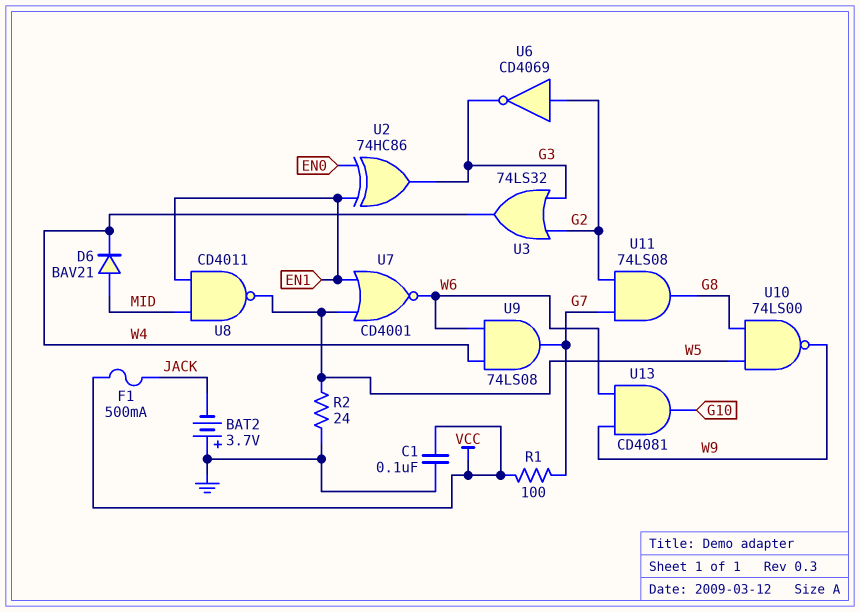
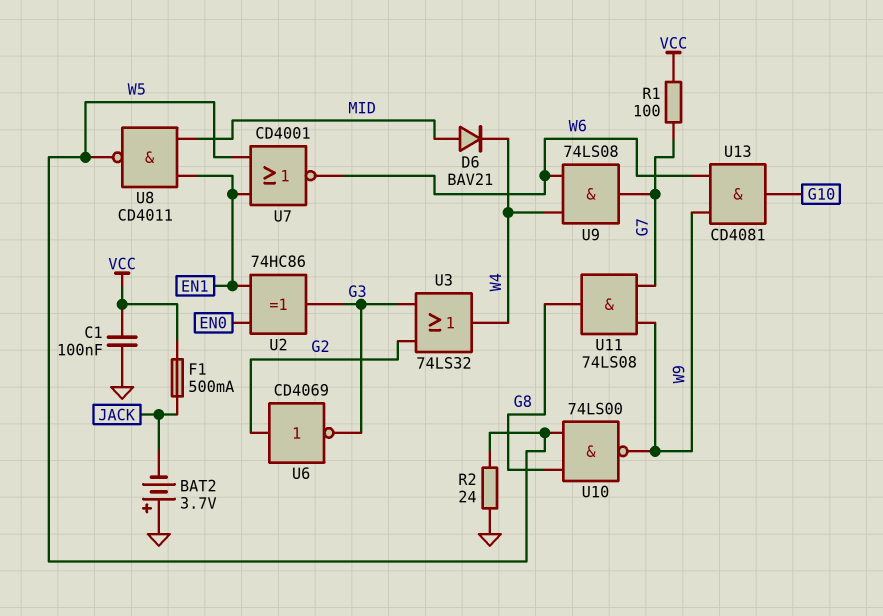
U11: AND 74LS08 (in G2, in G7, out G8) -> AND 74LS08 (in G7, in W9, out G8)

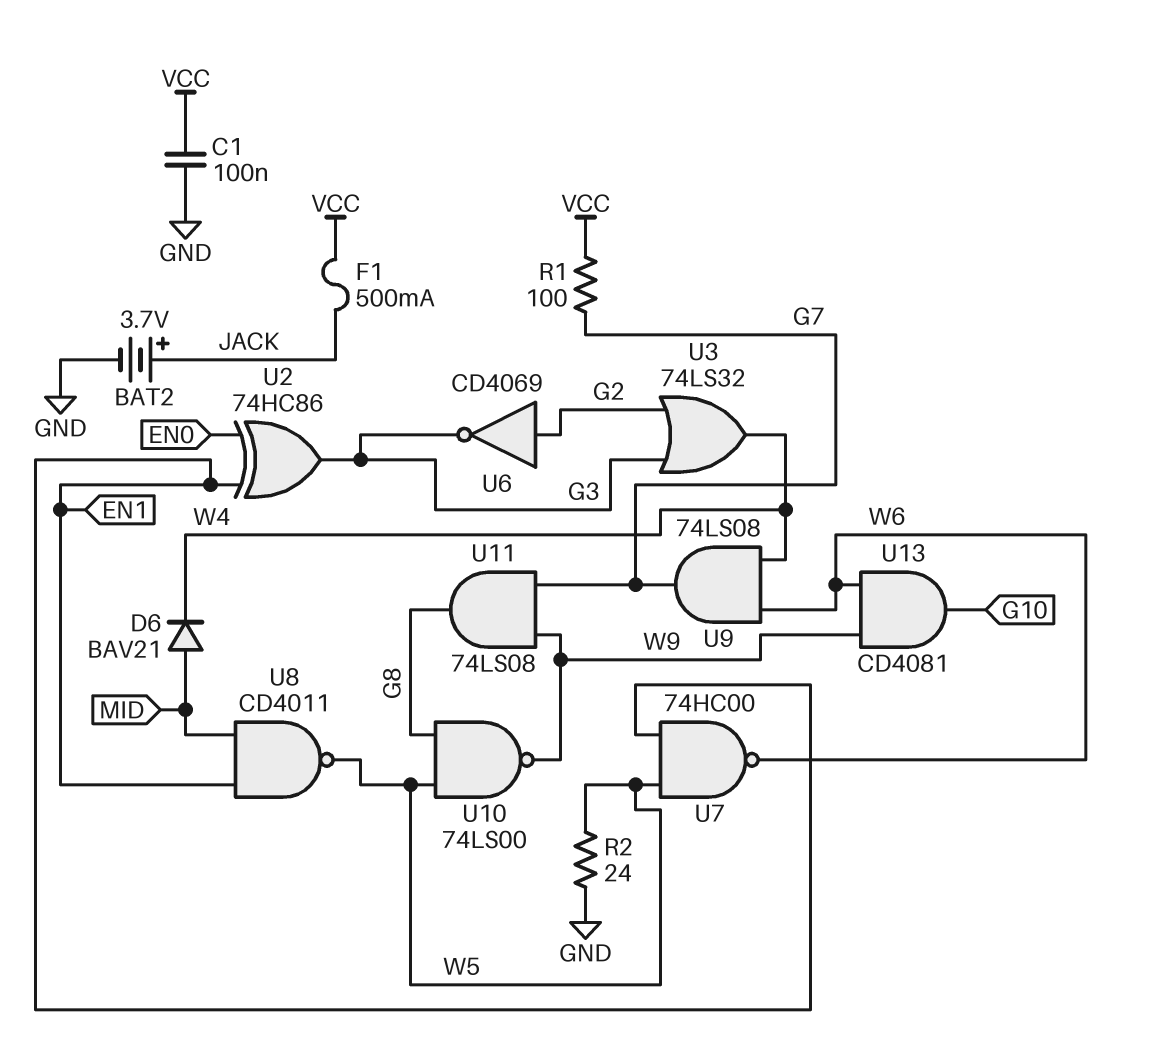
BAT2: 3.7V (plus GND, minus JACK) -> 3.7V (plus JACK, minus GND)
U7: NOR CD4001 (in EN1, in W5, out W6) -> NAND 74HC00 (in EN1, in W5, out W6)

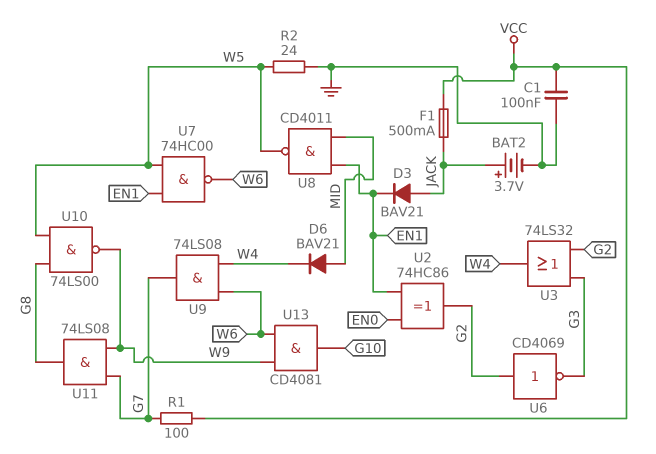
D3: none -> diode BAV21 (A JACK, K EN1)
U2: XOR 74HC86 (in EN0, in EN1, out G3) -> XOR 74HC86 (in EN0, in EN1, out G2)

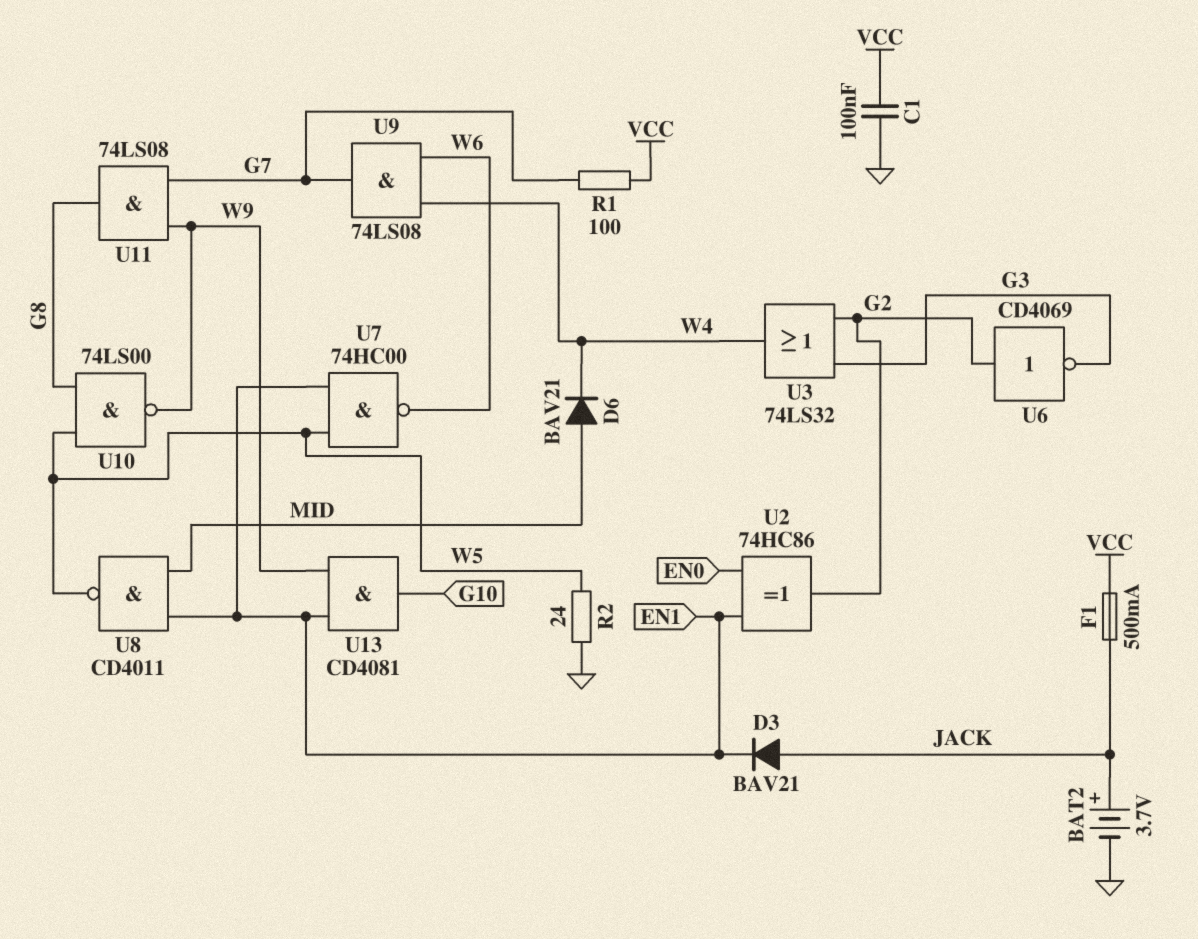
U13: AND CD4081 (in W6, in W9, out G10) -> AND CD4081 (in EN1, in W9, out G10)

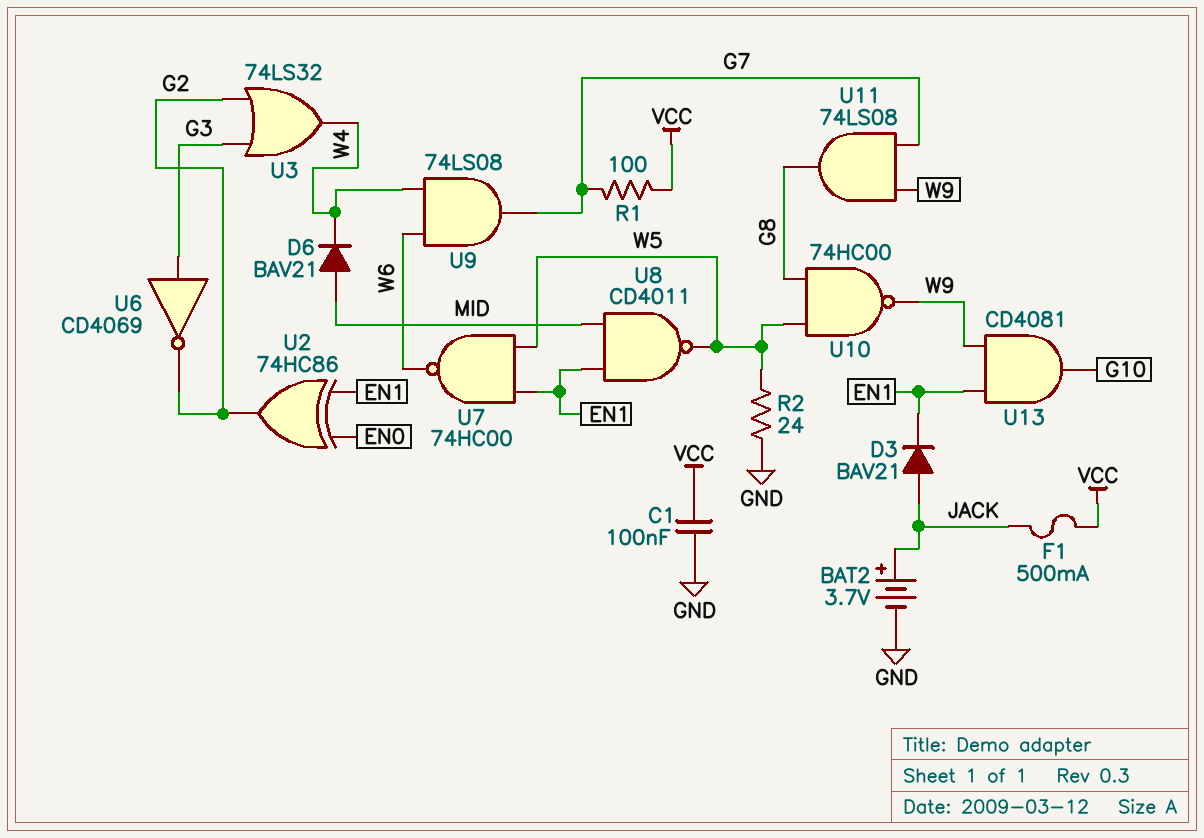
U6: NOT CD4069 (in G2, out G3) -> NOT CD4069 (in G3, out G2)
U10: NAND 74LS00 (in G8, in W5, out W9) -> NAND 74HC00 (in G8, in W5, out W9)

